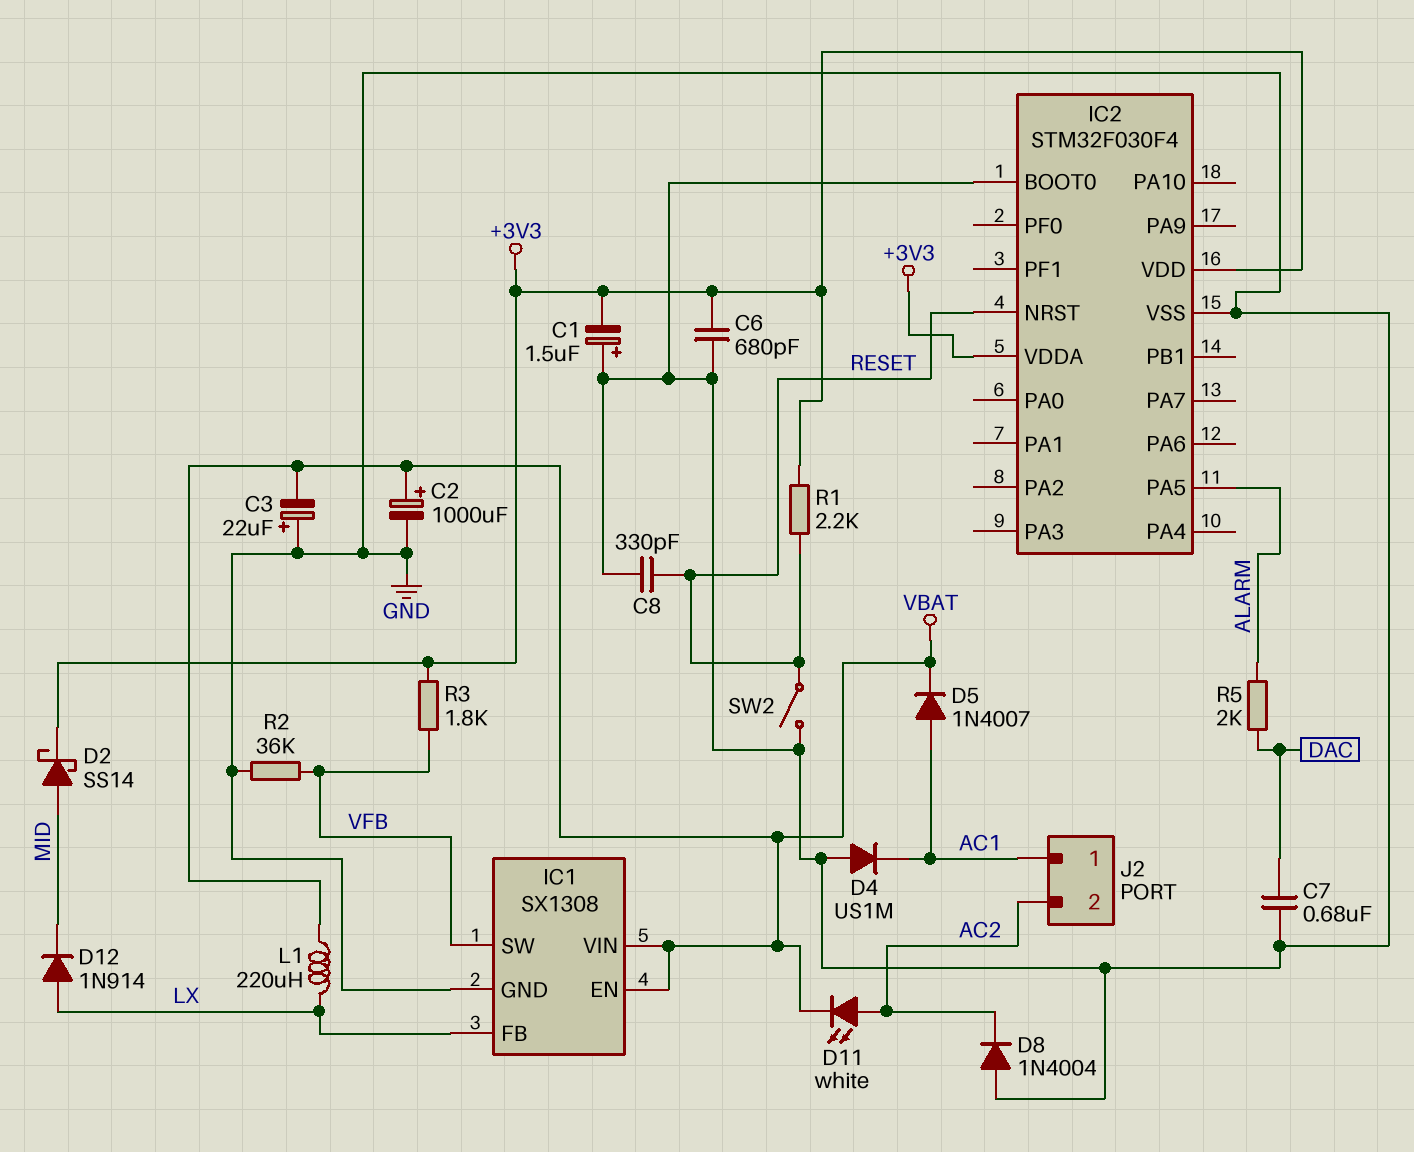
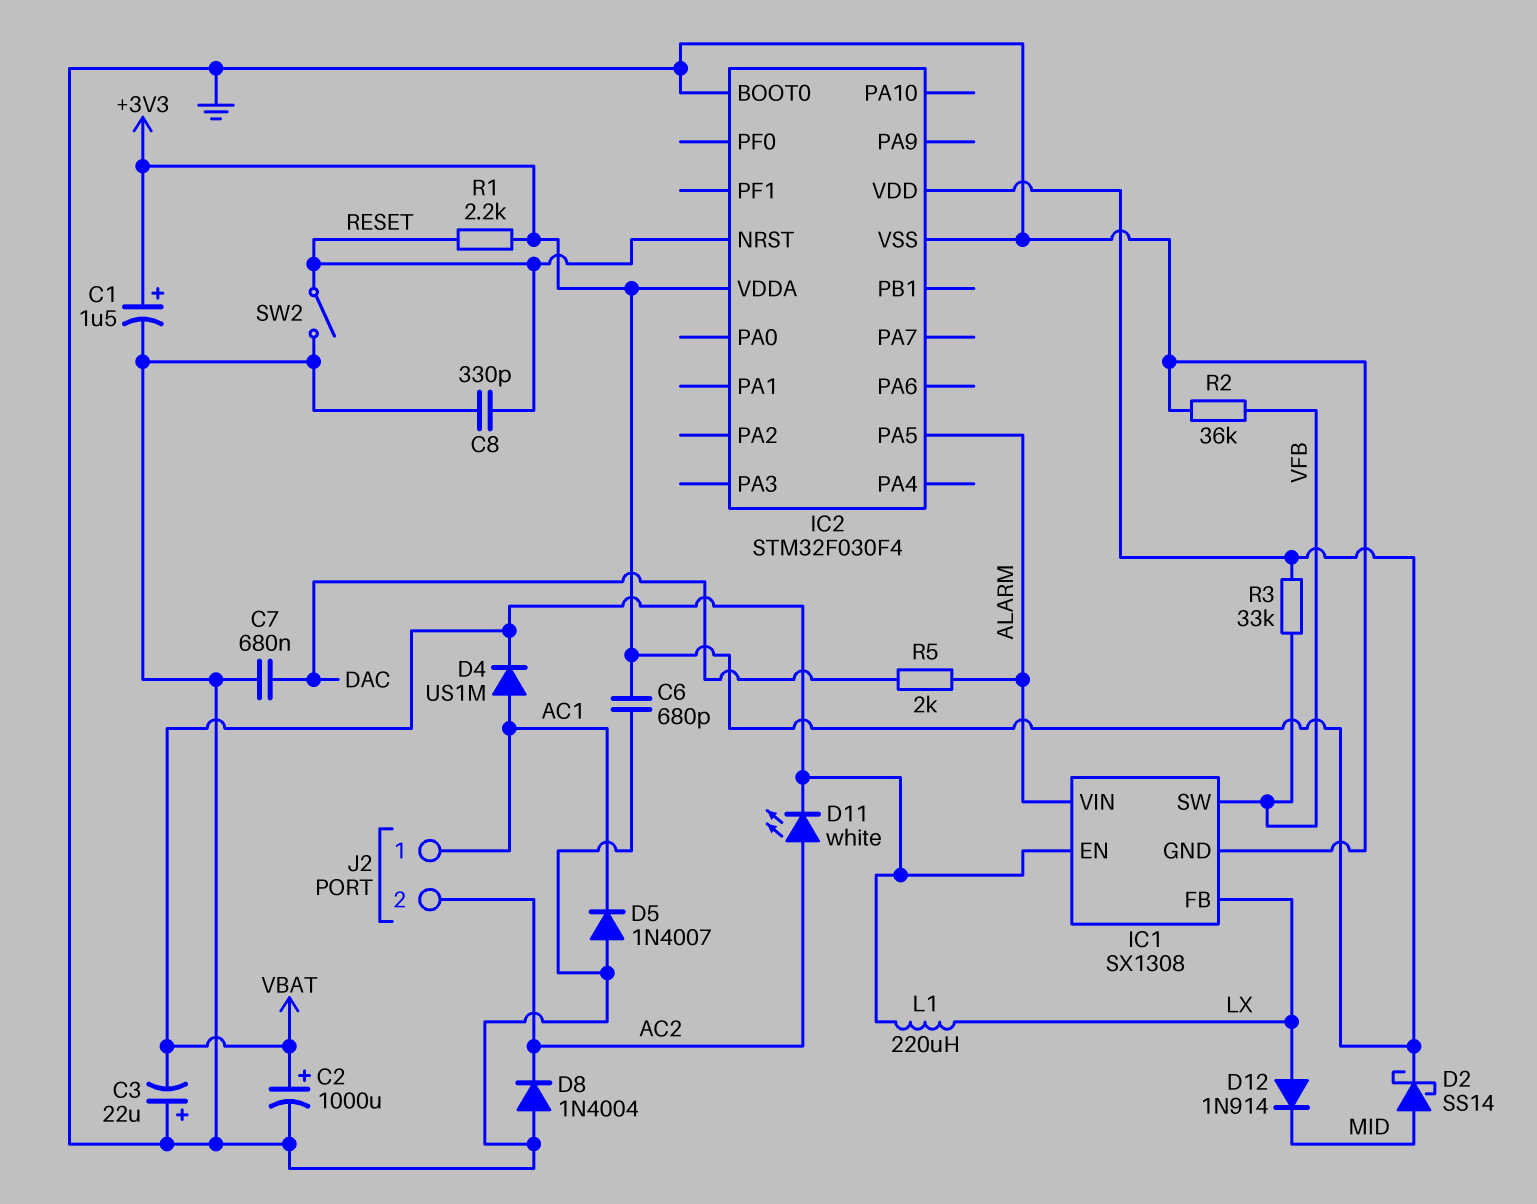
C1: 1.5uF (plus GND, minus +3V3) -> 1.5uF (plus +3V3, minus GND)
D4: diode US1M (A GND, K AC1) -> diode US1M (A AC1, K VBAT)
D5: diode 1N4007 (A AC1, K VBAT) -> diode 1N4007 (A GND, K AC1)
IC1 pin VIN: VBAT -> ALARM
R3: 1.8k (+3V3, VFB) -> 33k (+3V3, VFB)

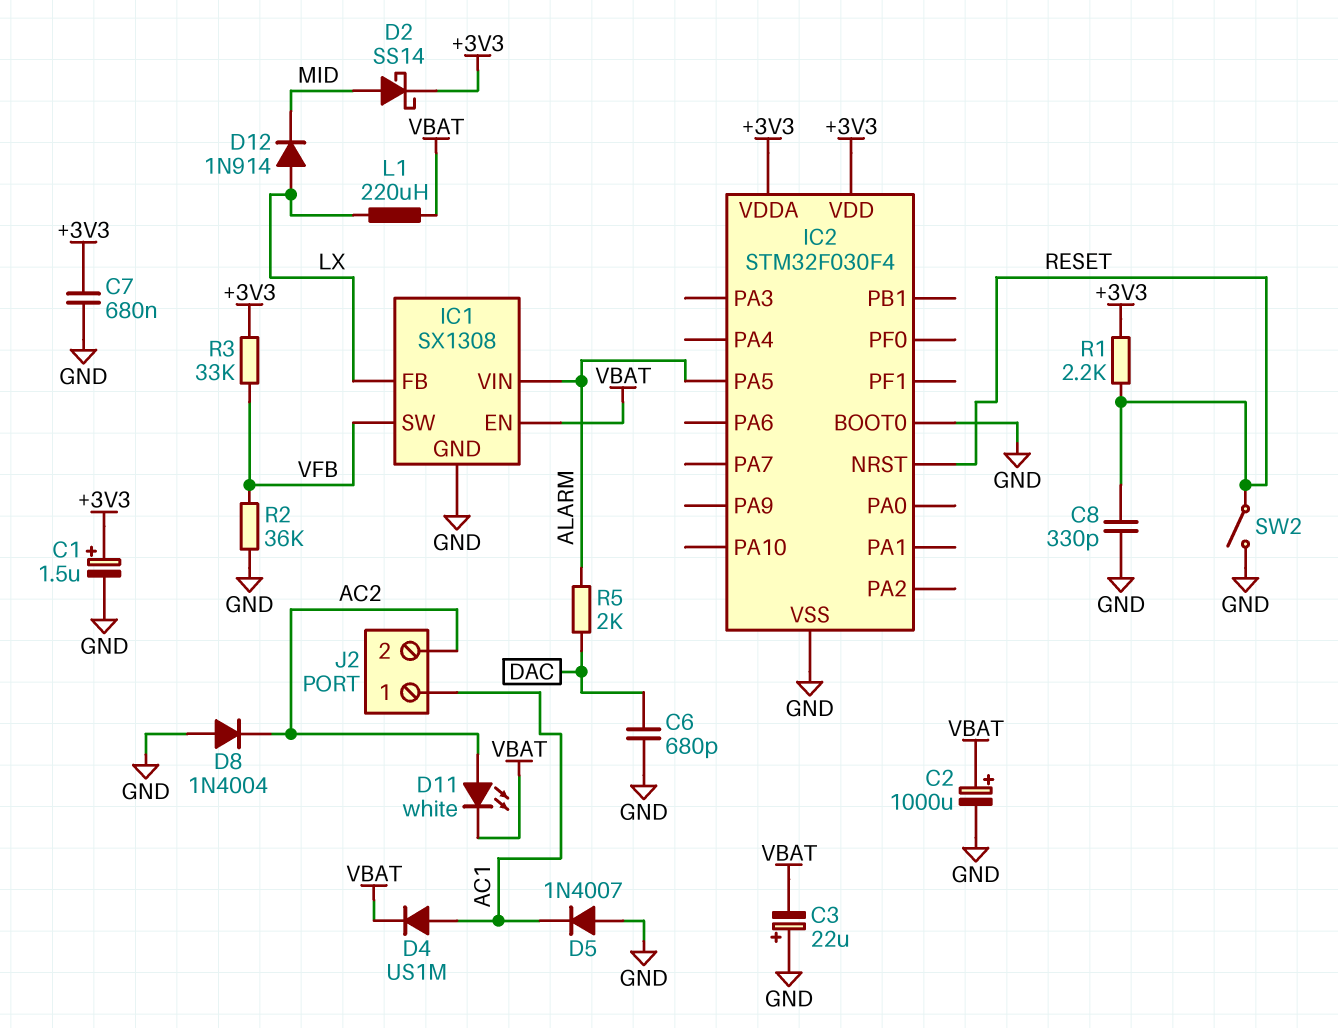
C6: 680pF (+3V3, GND) -> 680pF (DAC, GND)
C7: 680nF (DAC, GND) -> 680nF (+3V3, GND)

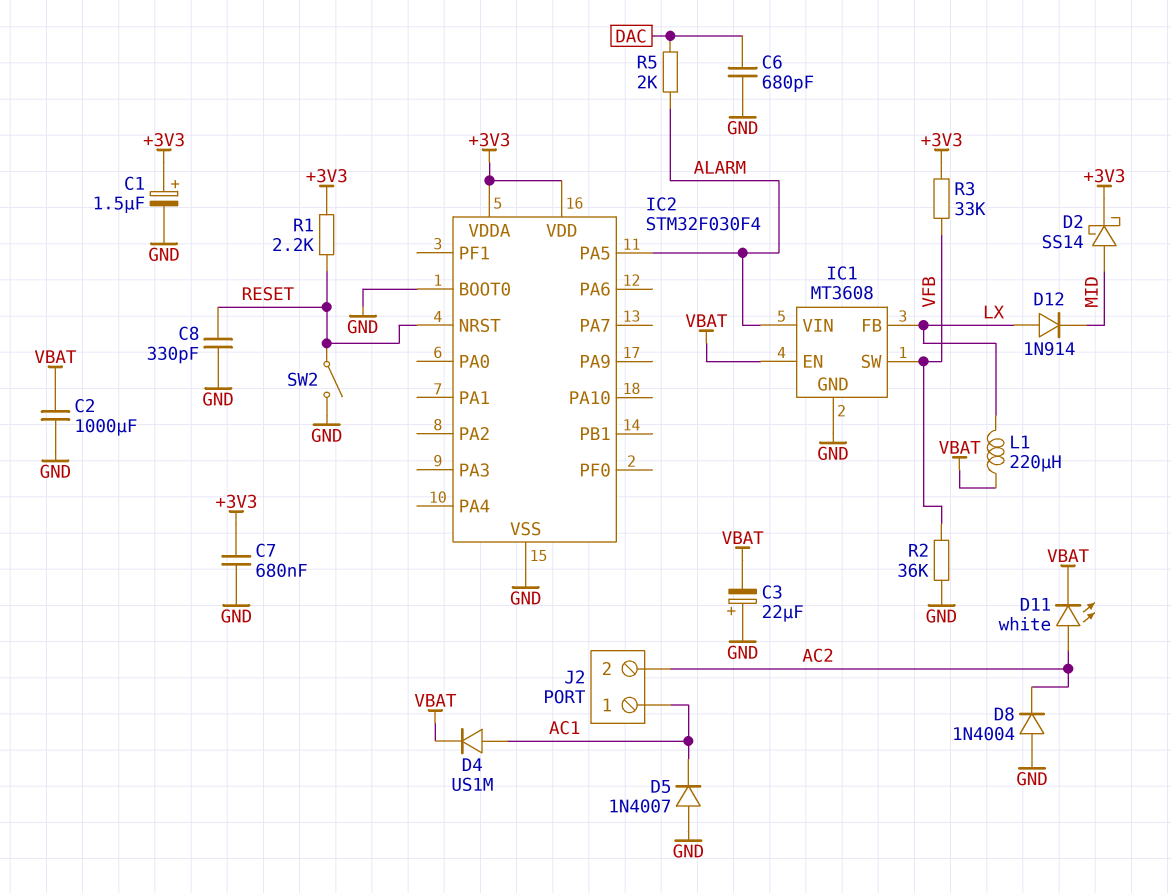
C2: 1000uF (plus VBAT, minus GND) -> 1000uF (GND, VBAT)
IC1: SX1308 -> MT3608

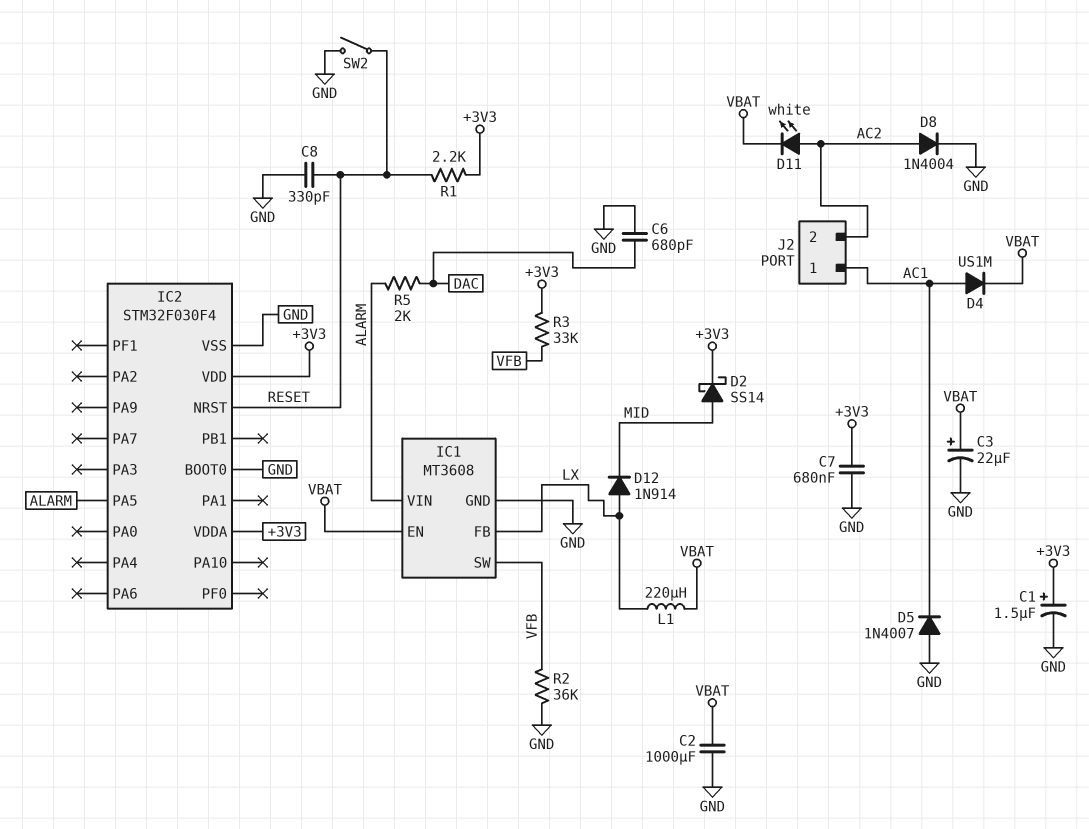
C3: 22uF (plus GND, minus VBAT) -> 22uF (plus VBAT, minus GND)
D8: diode 1N4004 (A GND, K AC2) -> diode 1N4004 (A AC2, K GND)

